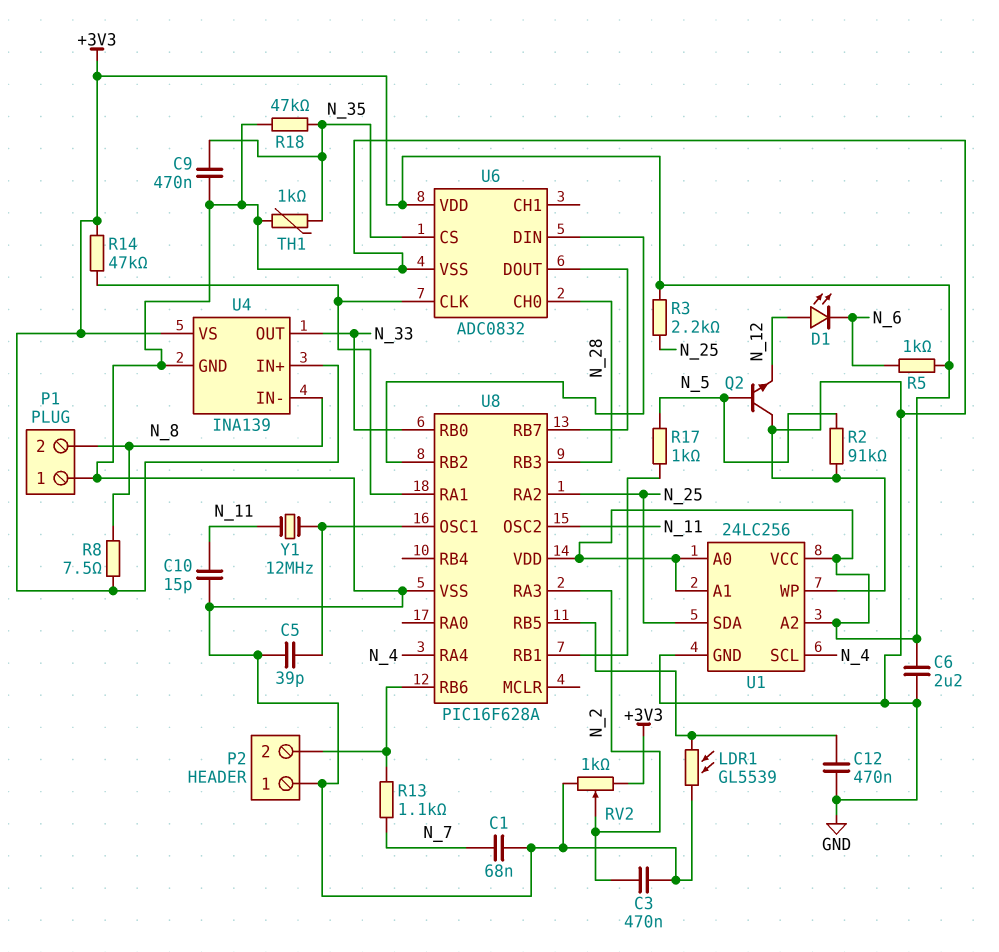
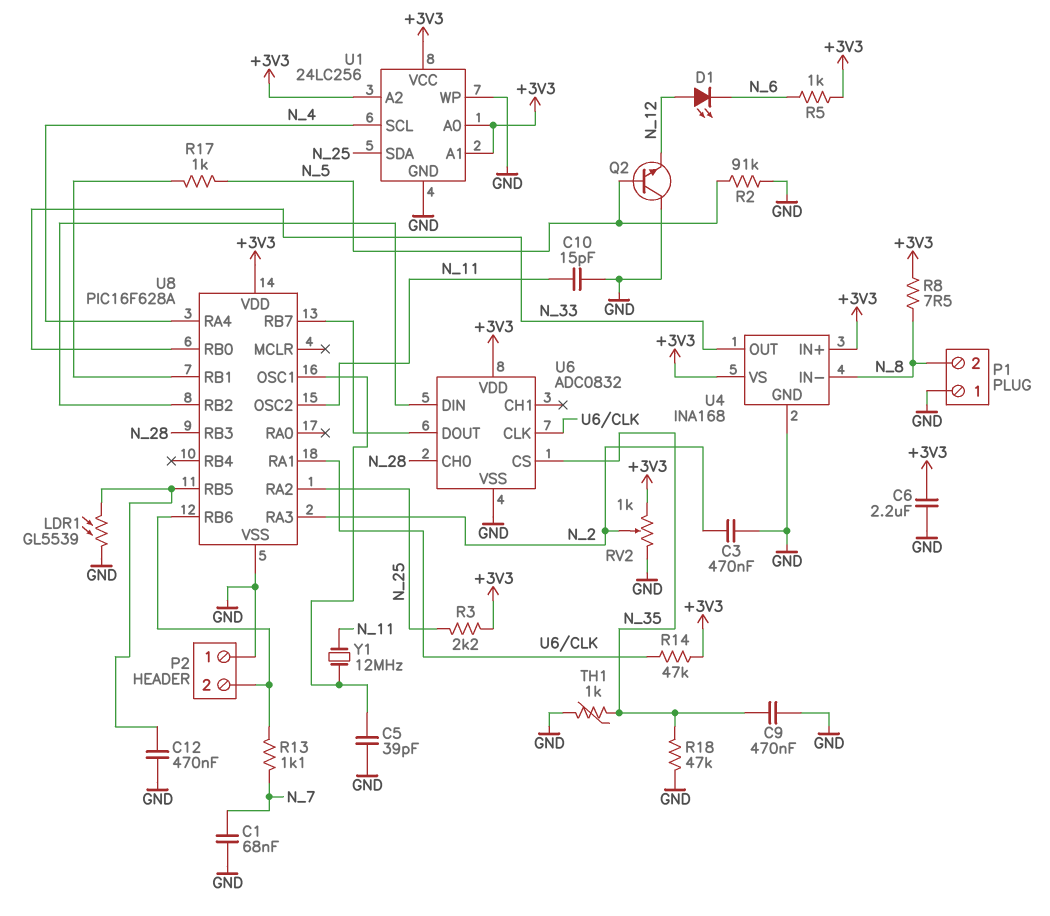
U4: INA139 -> INA168

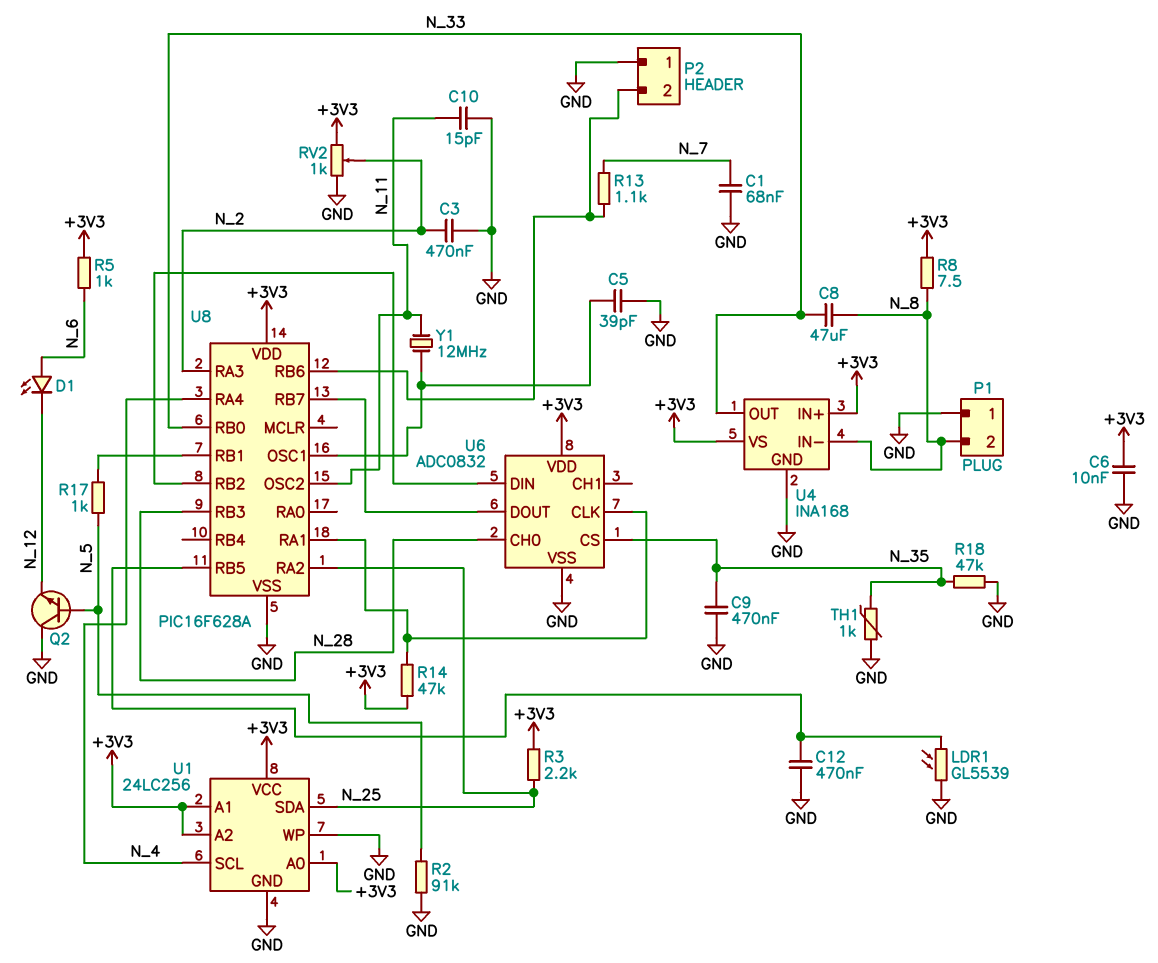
C6: 2.2uF (+3V3, GND) -> 10nF (+3V3, GND)
C8: none -> 47uF (N_8, N_33)
D1: LED (A N_12, K N_6) -> LED (A N_6, K N_12)

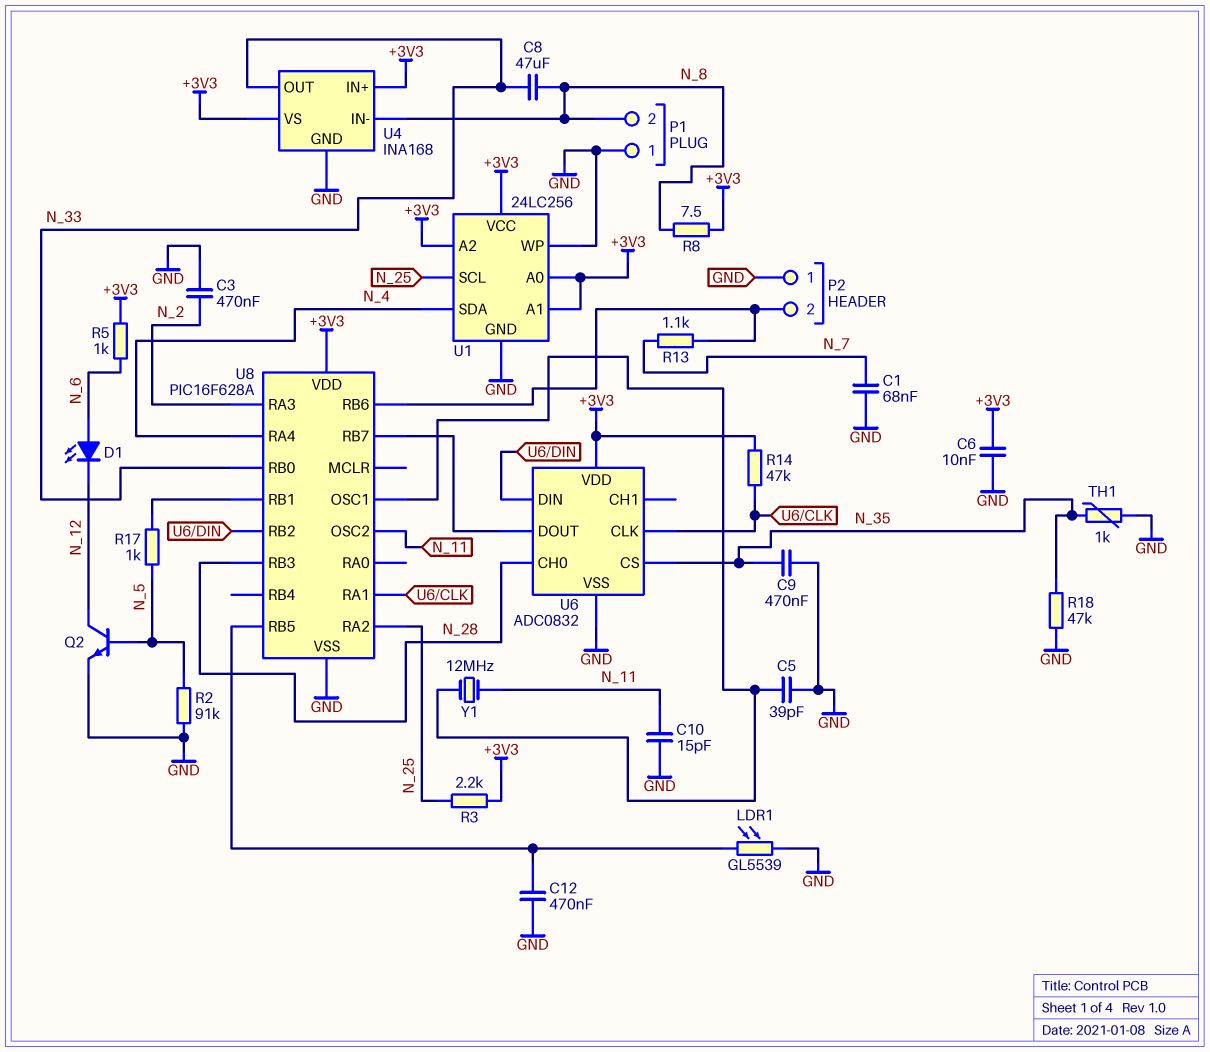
Q2: NPN (B N_5, C GND, E N_12) -> NPN (B N_5, C N_12, E GND)
RV2: 1k (+3V3, GND, wiper N_2) -> none
U1 pin SCL: N_4 -> N_25
U1 pin SDA: N_25 -> N_4

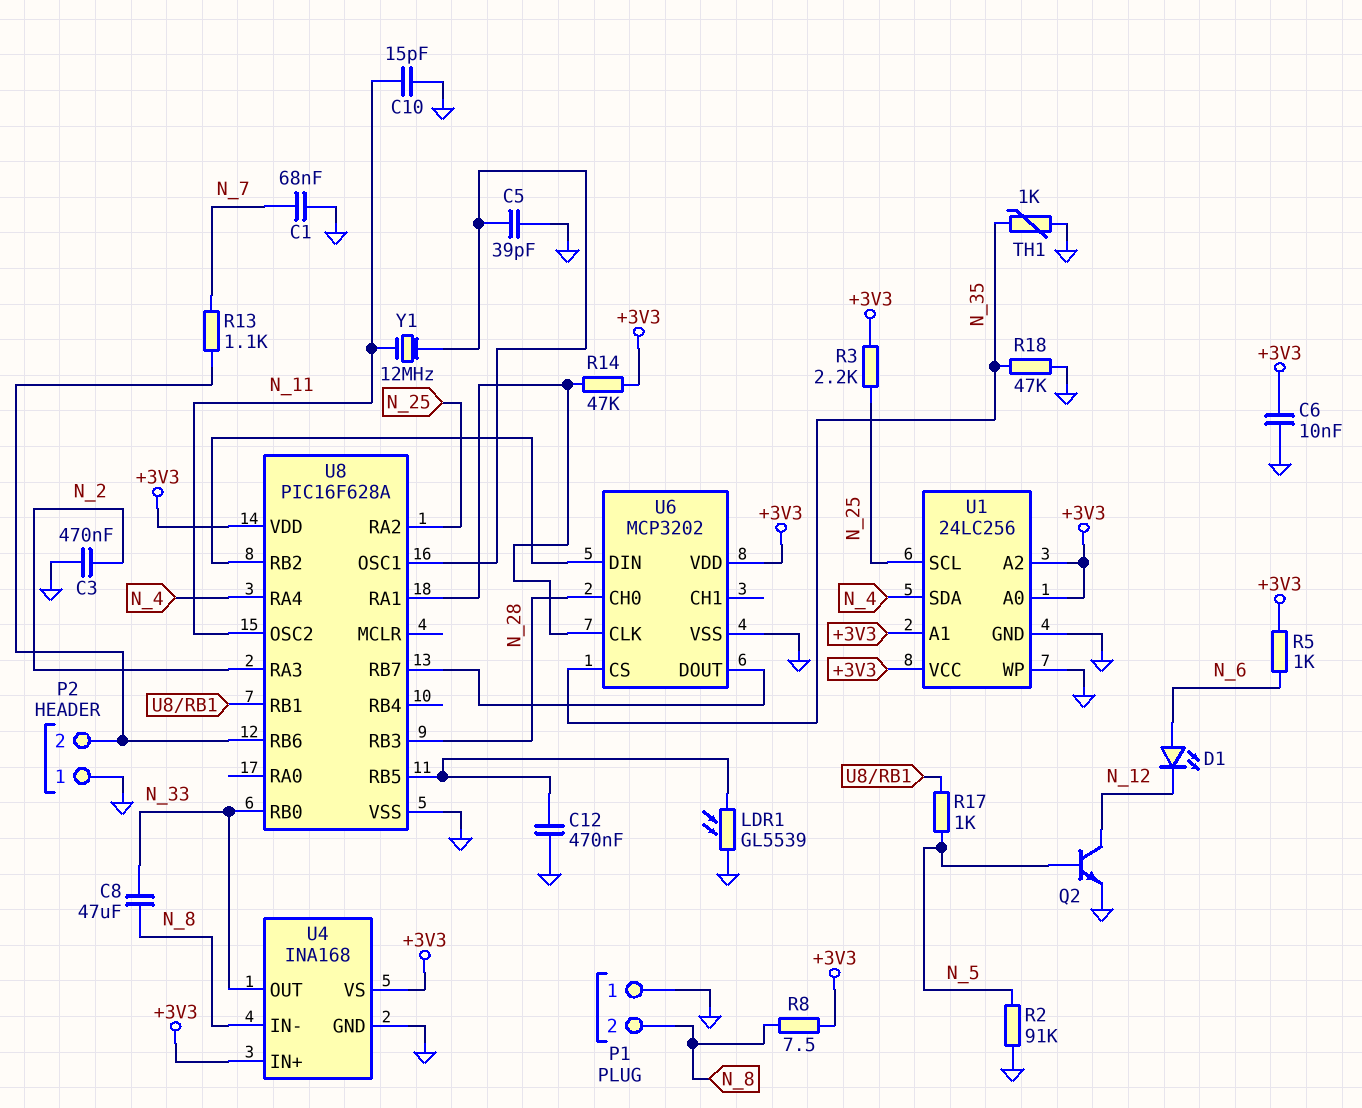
C9: 470nF (GND, N_35) -> none
U6: ADC0832 -> MCP3202

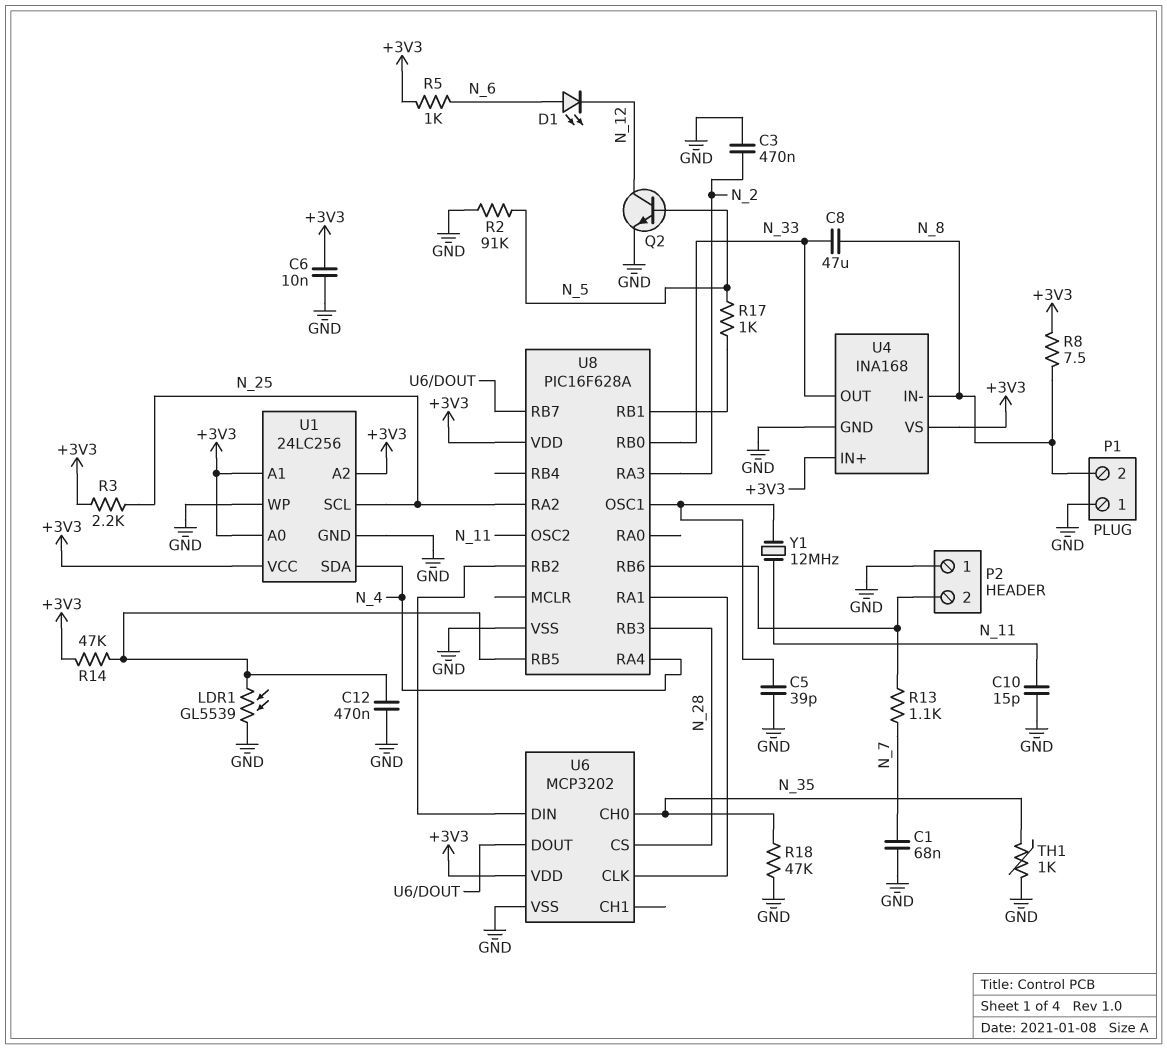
R14: 47k (+3V3, U6/CLK) -> 47k (+3V3, U8/RB5)
U6 pin CH0: N_28 -> N_35
U6 pin CS: N_35 -> N_28

